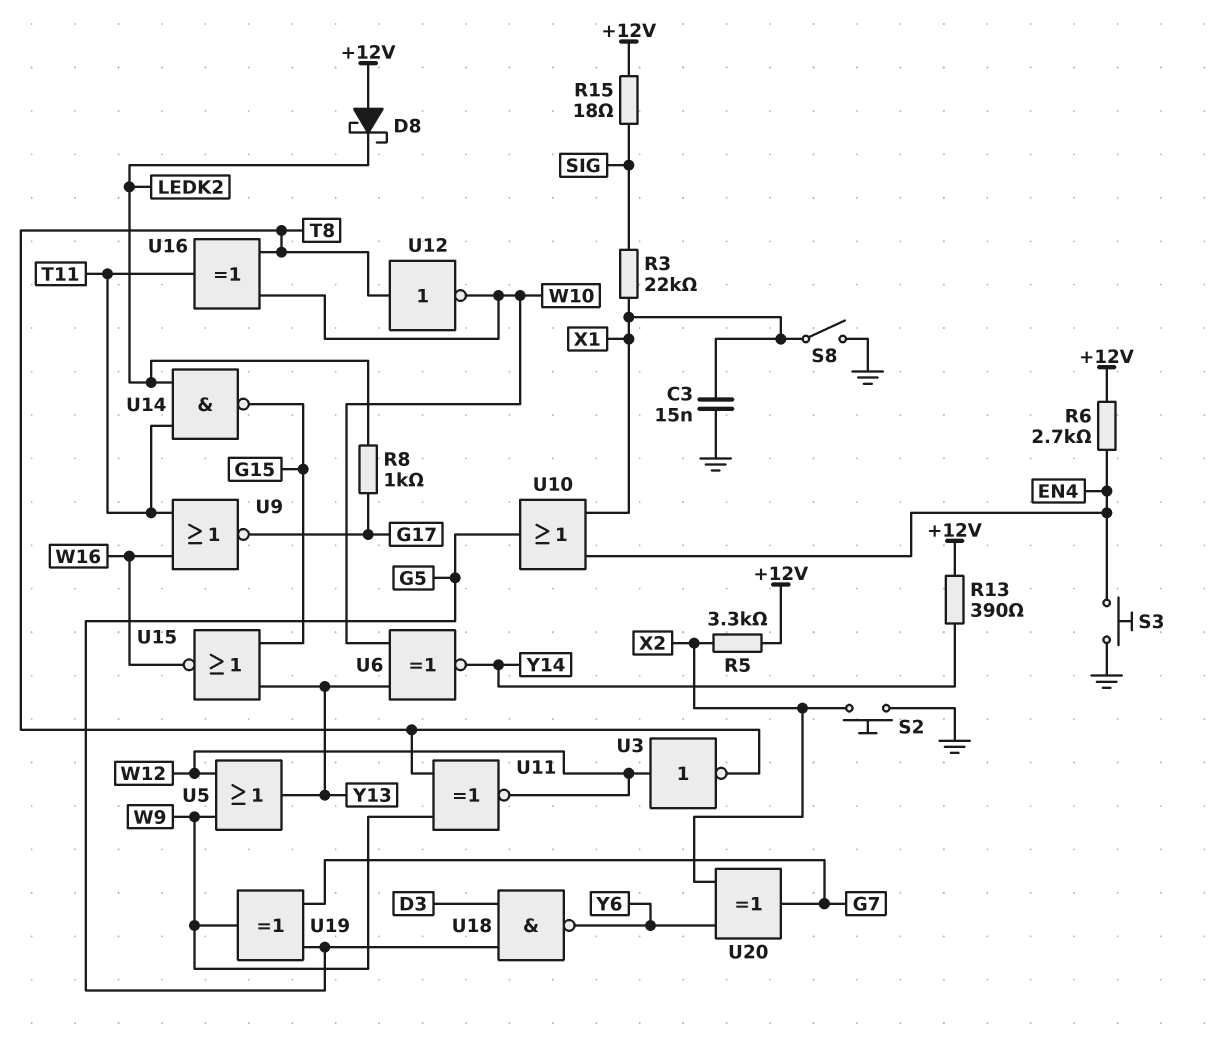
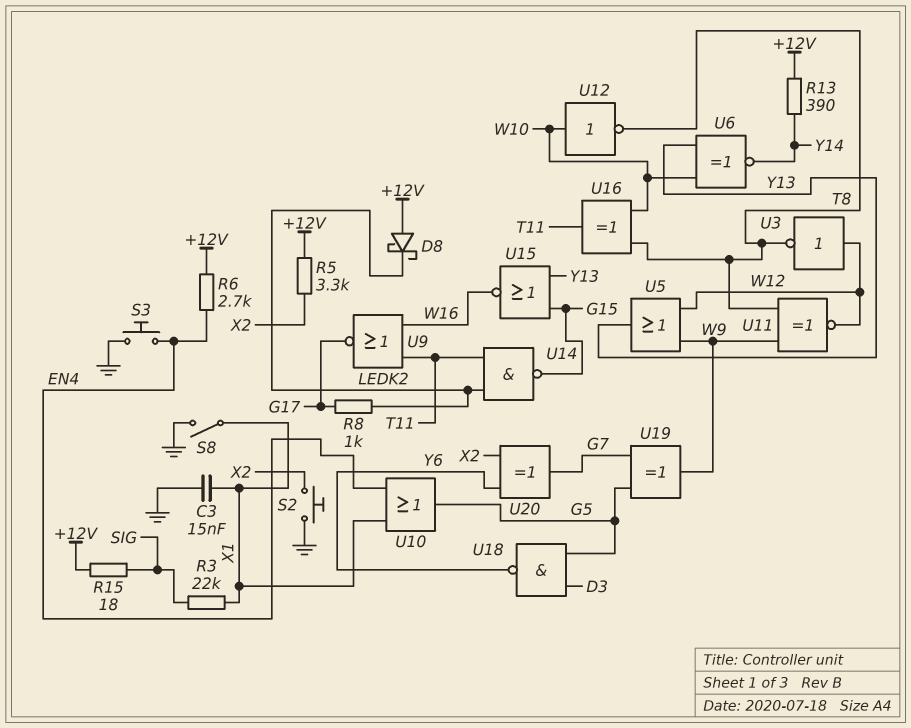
U12: NOT (in T8, out W10) -> NOT (in W10, out T8)

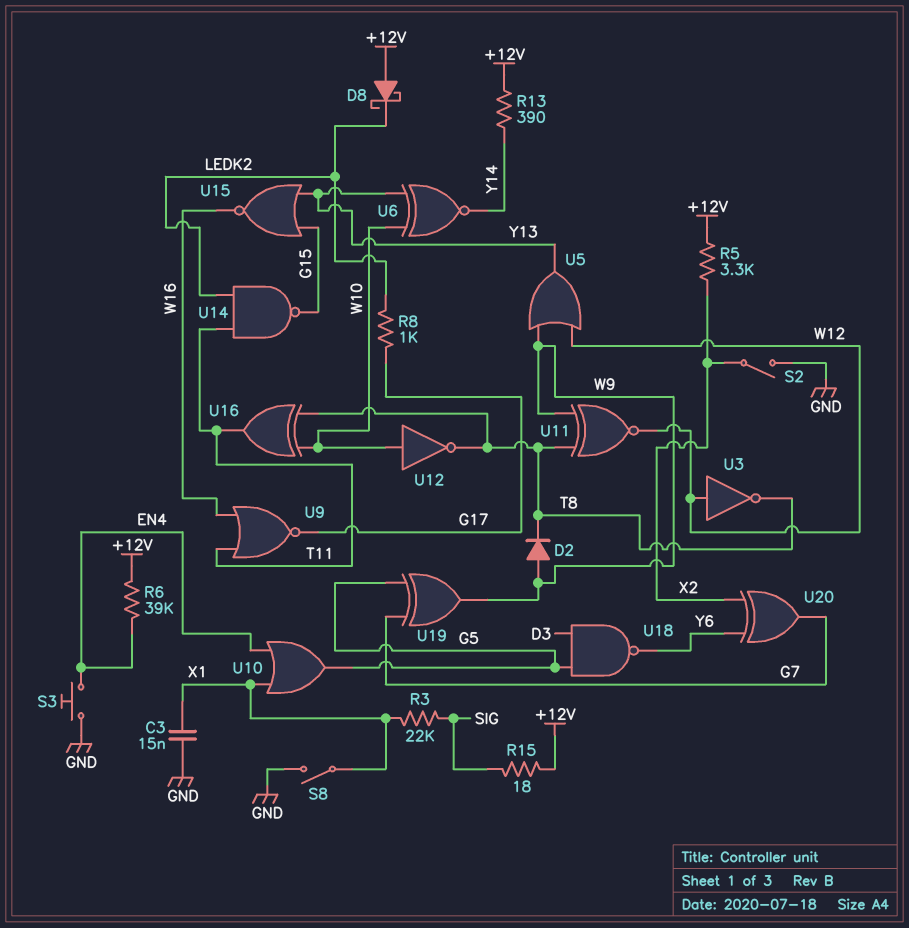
D2: none -> diode (A W9, K T8)
R6: 2.7k (+12V, EN4) -> 39k (+12V, EN4)
S2: button (GND, X2) -> switch (GND, X2)

